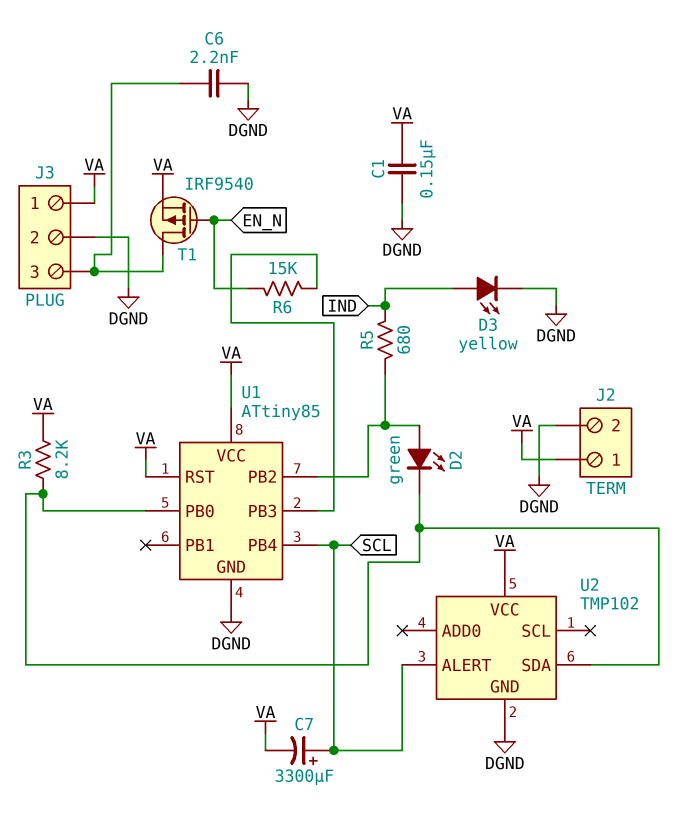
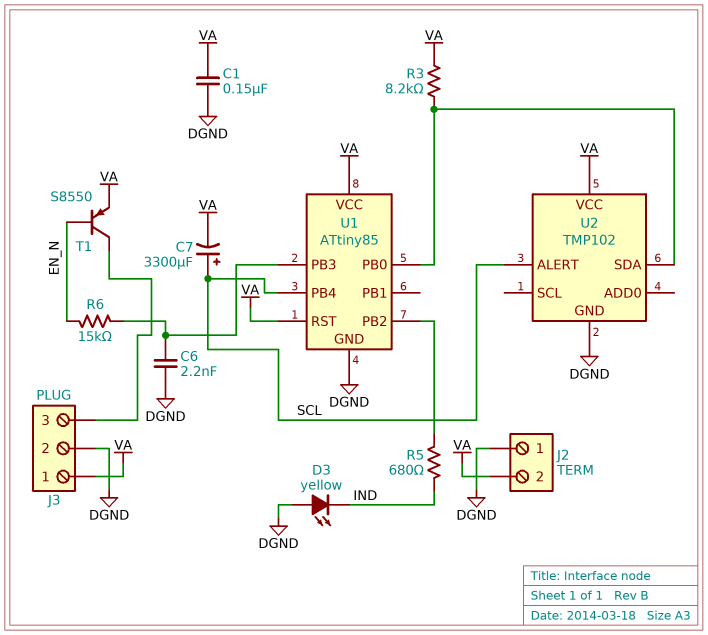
C6: 2.2nF (DGND, J3/3) -> 2.2nF (DGND, U1/PB3)
D2: LED green (A U1/PB2, K U1/PB0) -> none
D3: LED yellow (A IND, K DGND) -> LED yellow (A DGND, K IND)
J2 pin 1: VA -> DGND
J2 pin 2: DGND -> VA
T1: PMOS IRF9540 (G EN_N, D J3/3, S VA) -> PNP S8550 (B EN_N, C J3/3, E VA)

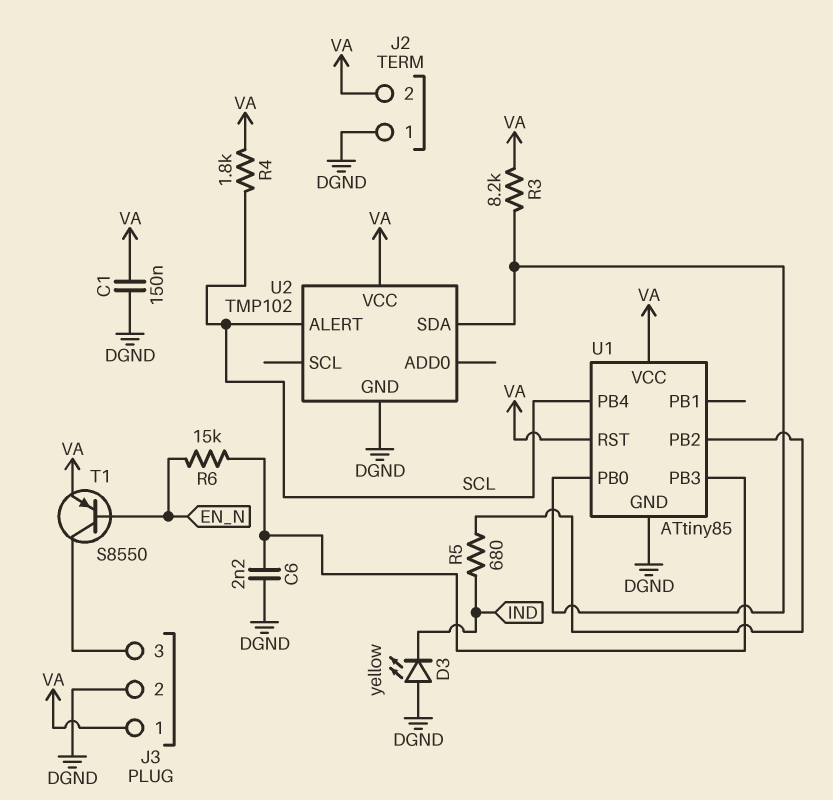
C7: 3300uF (plus SCL, minus VA) -> none
R4: none -> 1.8k (SCL, VA)

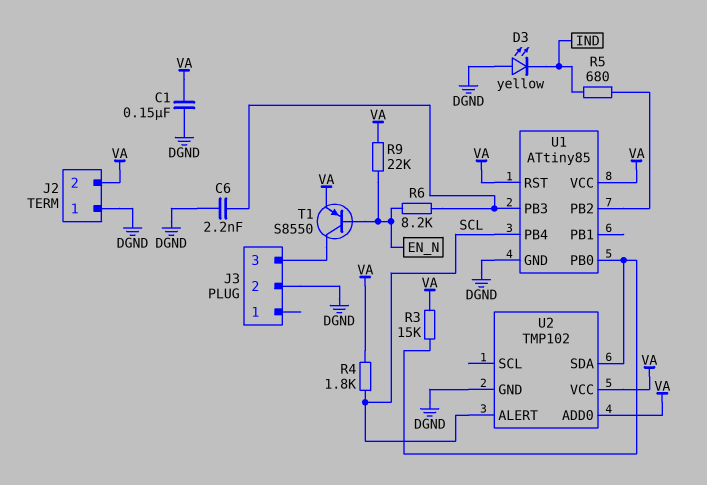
J3 pin 1: VA -> none
R3: 8.2k (U1/PB0, VA) -> 15k (U1/PB0, VA)
R6: 15k (EN_N, U1/PB3) -> 8.2k (EN_N, U1/PB3)
R9: none -> 22k (EN_N, VA)
U2 pin ADD0: none -> VA

